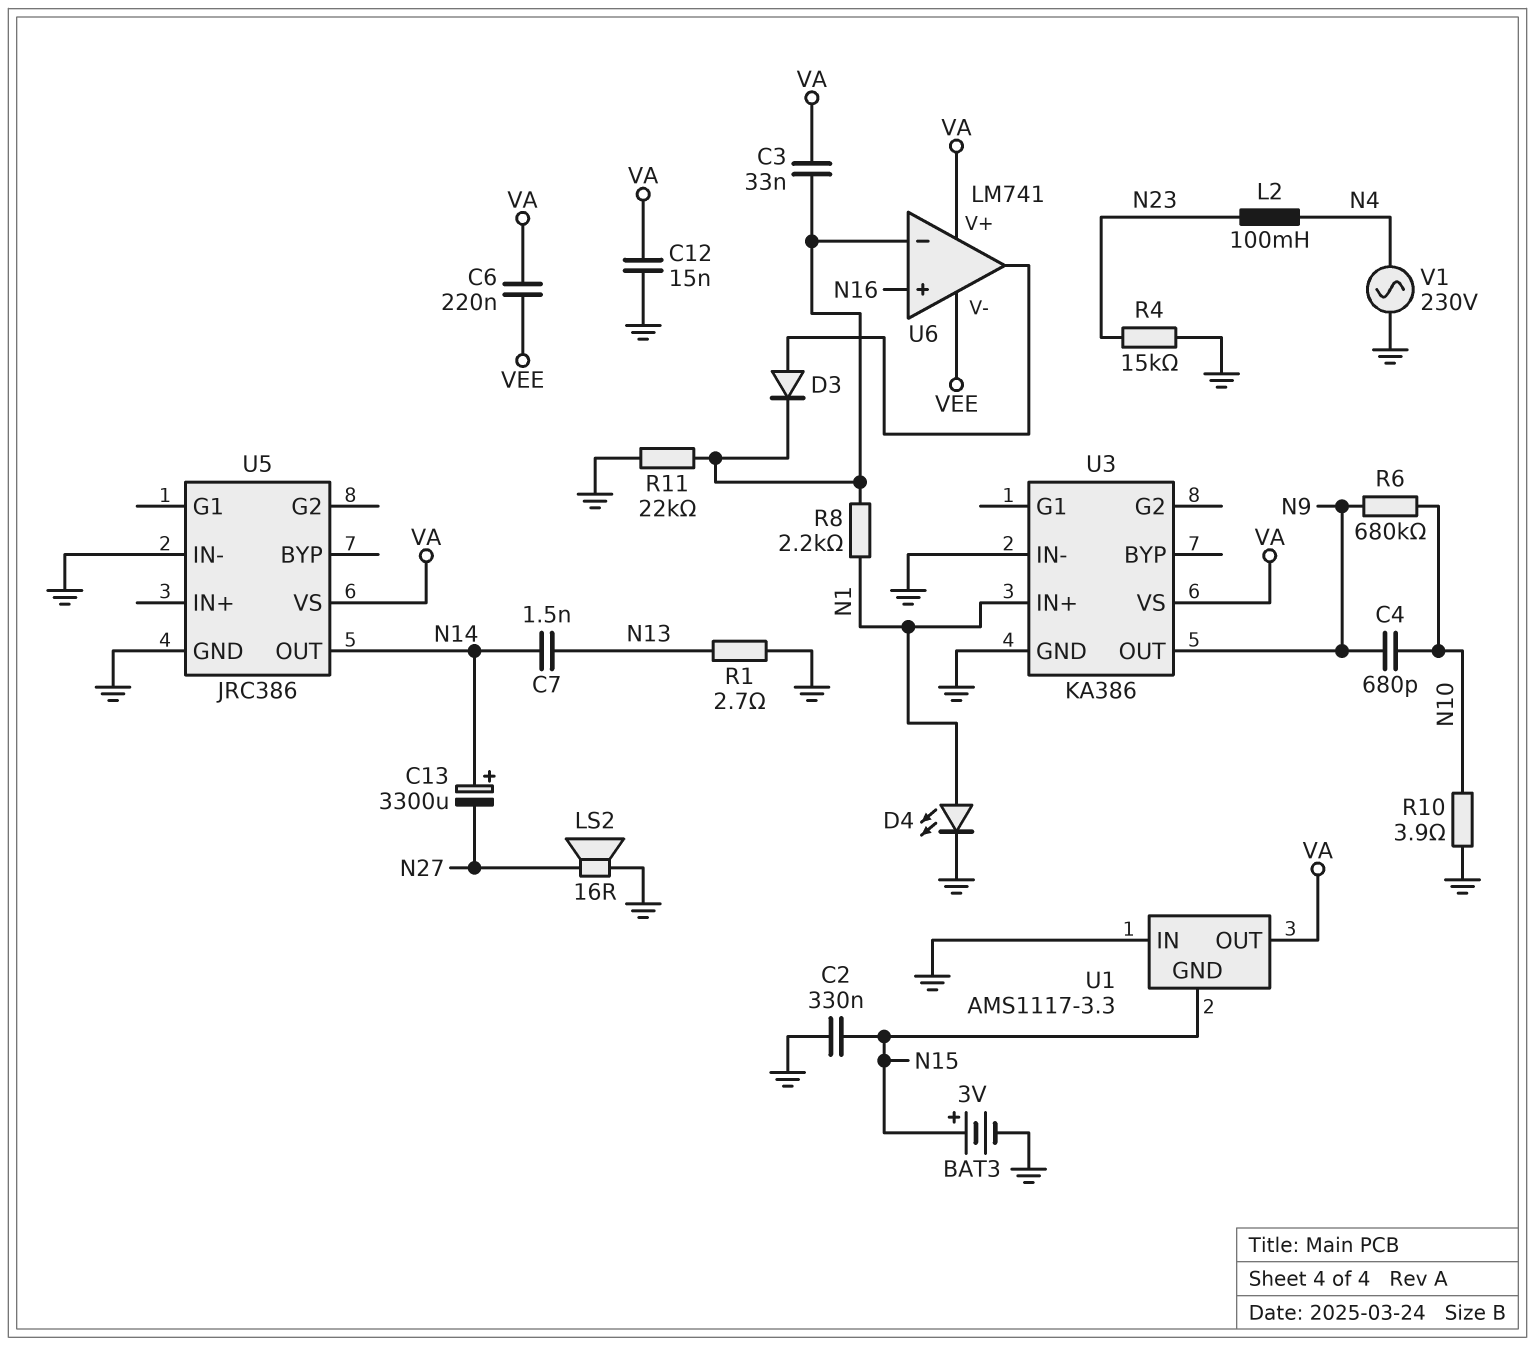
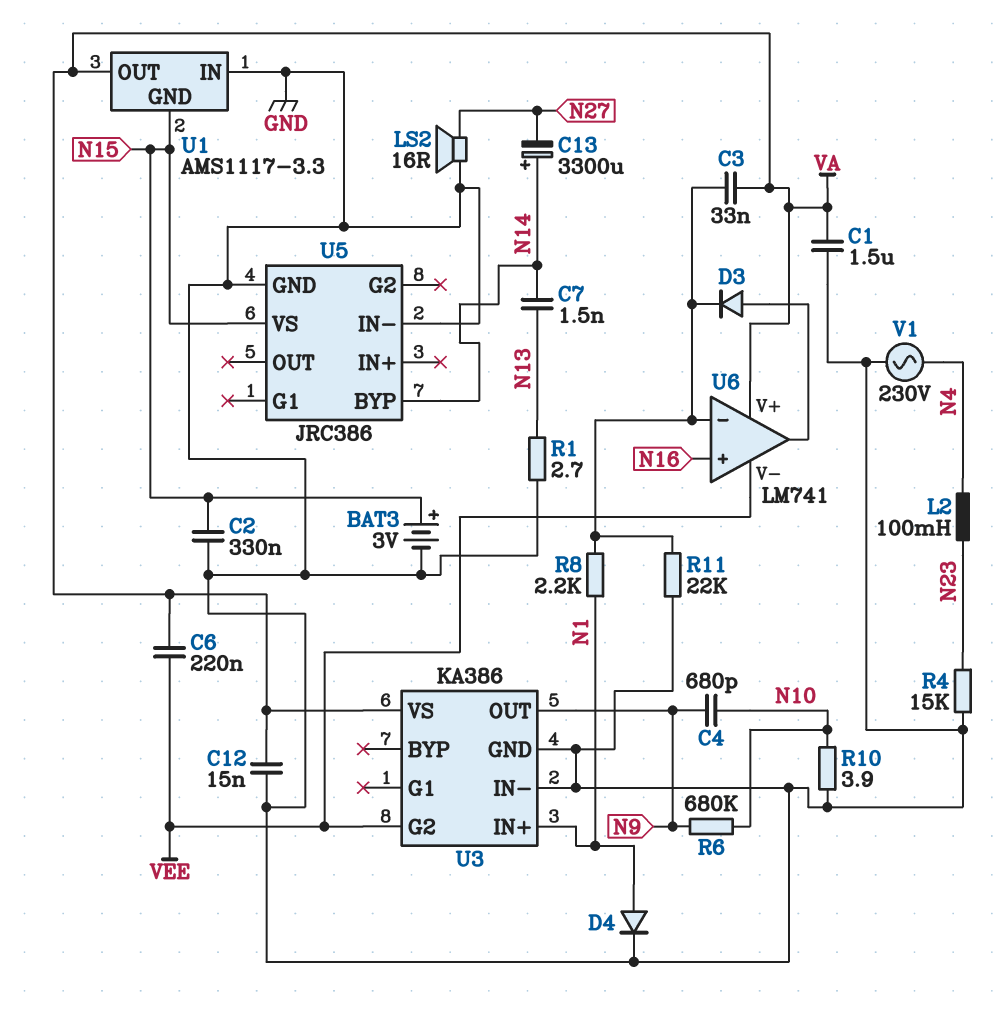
C1: none -> 1.5uF (GND, VA)
D4: LED (A N1, K GND) -> diode (A N1, K GND)
U3 pin G2: none -> VEE
U5 pin BYP: none -> N14
U5 pin OUT: N14 -> none
U5 pin VS: VA -> N15

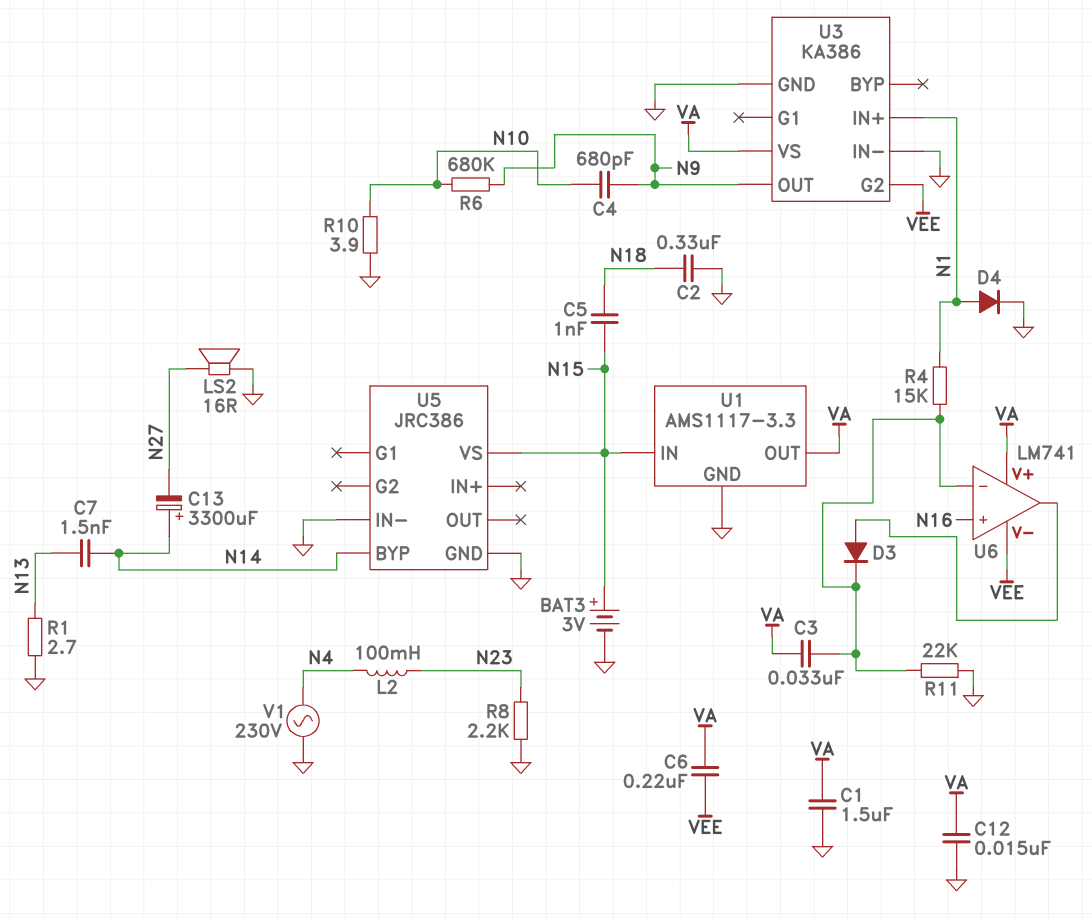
C2: 330nF (GND, N15) -> 330nF (GND, N18)
C5: none -> 1nF (N15, N18)
R4: 15k (GND, N23) -> 15k (N1, U6/in-)
R8: 2.2k (N1, U6/in-) -> 2.2k (GND, N23)
U1 pin GND: N15 -> GND
U1 pin IN: GND -> N15

